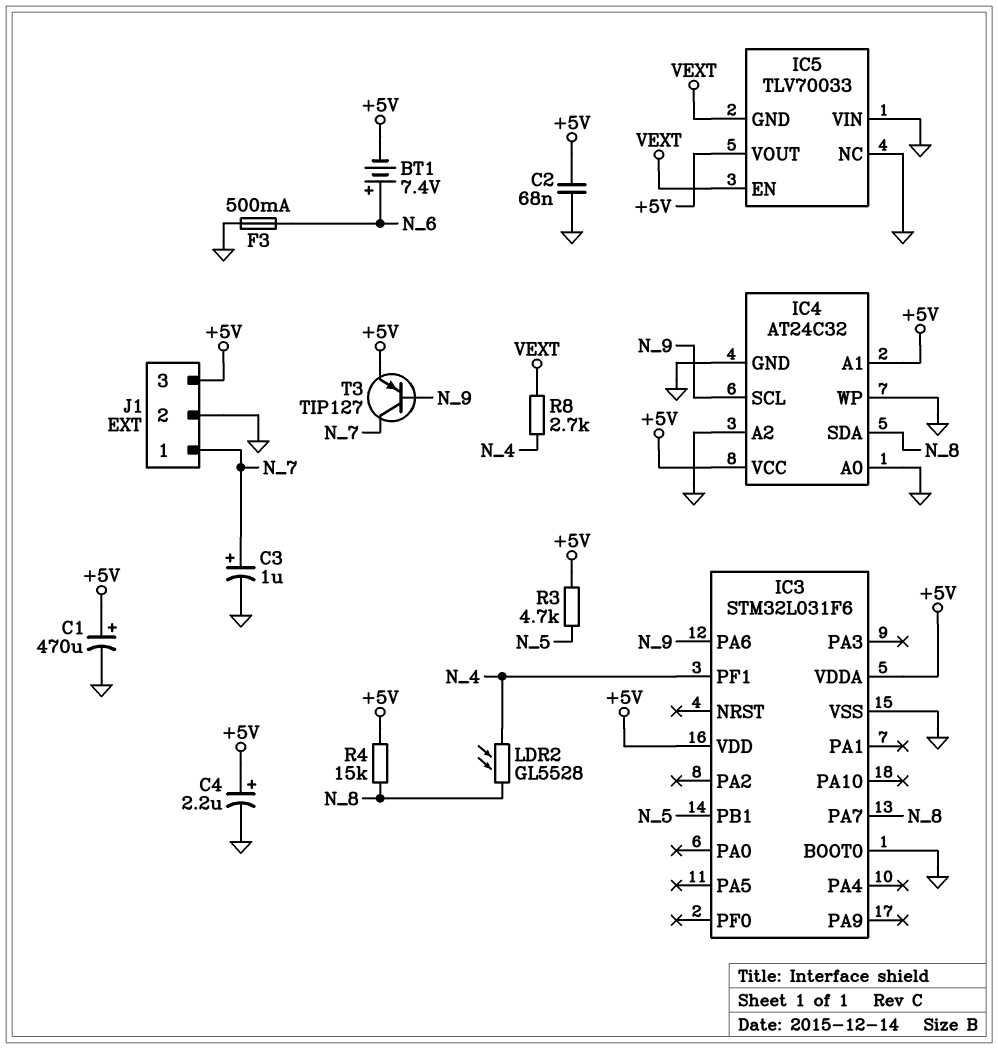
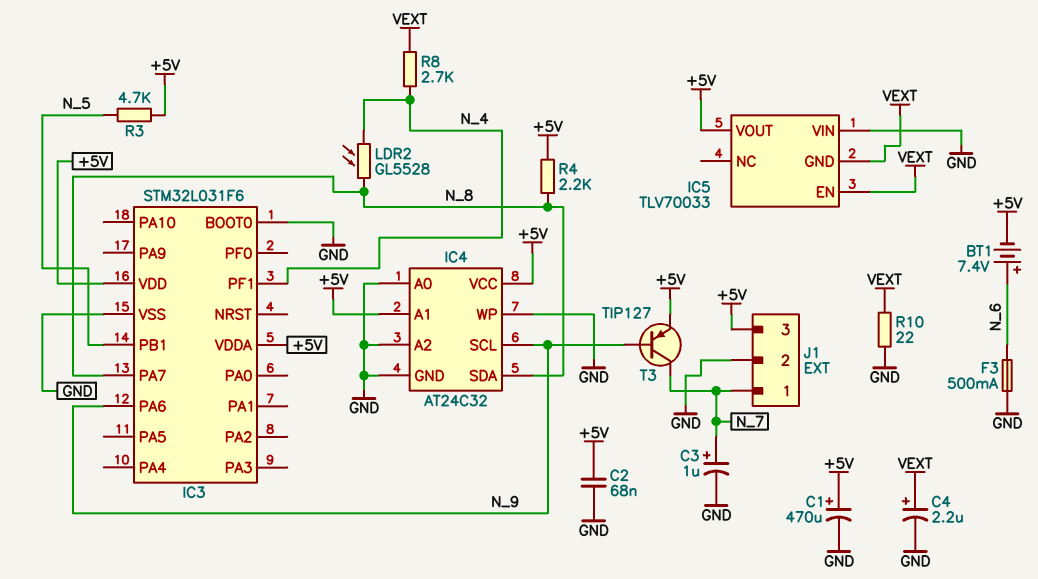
C4: 2.2uF (plus +5V, minus GND) -> 2.2uF (plus VEXT, minus GND)
IC5 pin NC: GND -> none
R4: 15k (+5V, N_8) -> 2.2k (+5V, N_8)
R10: none -> 22 (GND, VEXT)

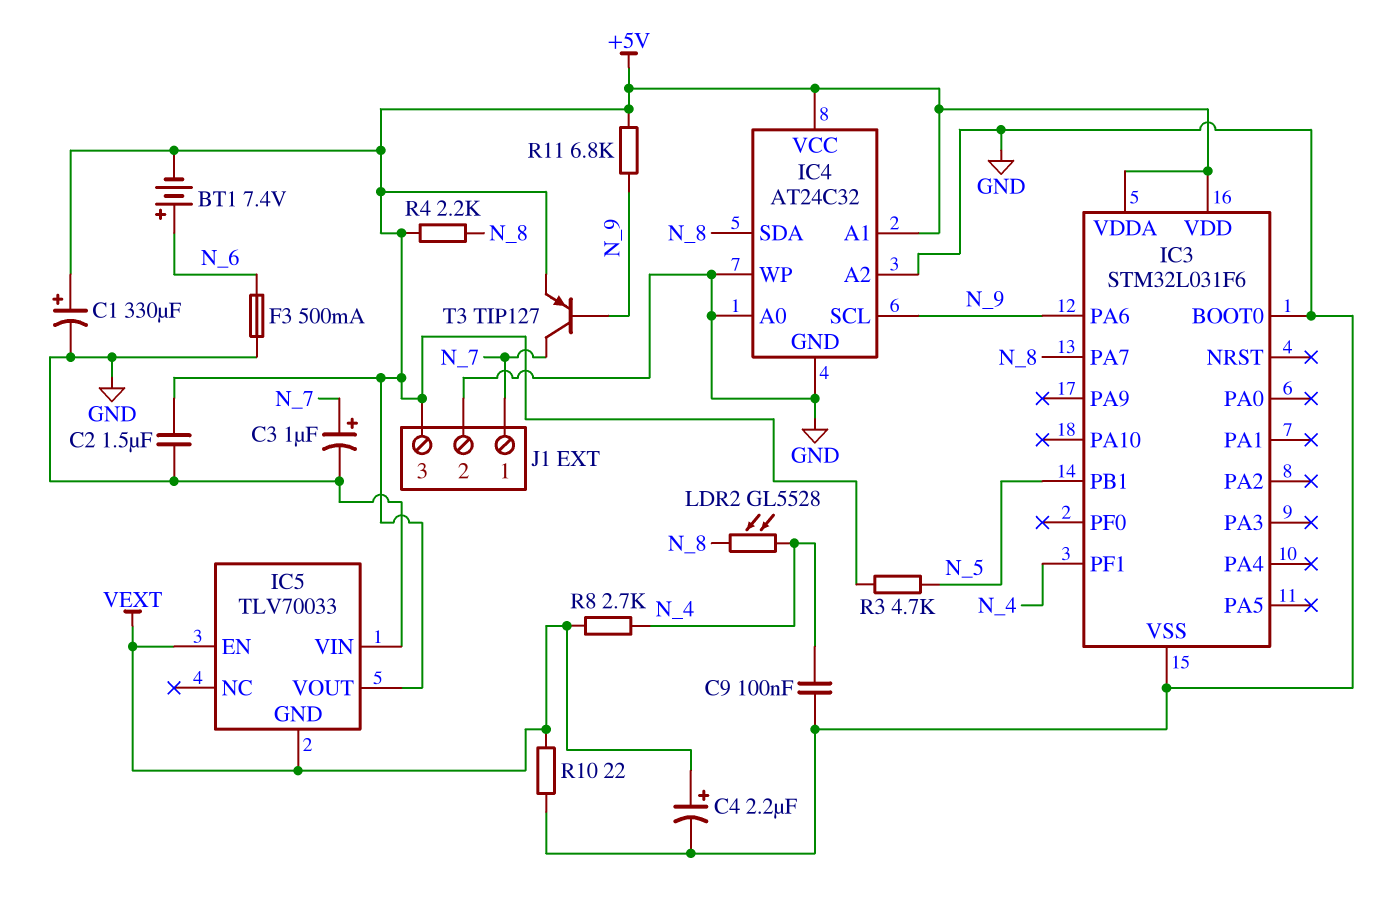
C1: 470uF (plus +5V, minus GND) -> 330uF (plus +5V, minus GND)
C2: 68nF (+5V, GND) -> 1.5uF (+5V, GND)
C9: none -> 100nF (GND, N_4)
R11: none -> 6.8k (+5V, N_9)

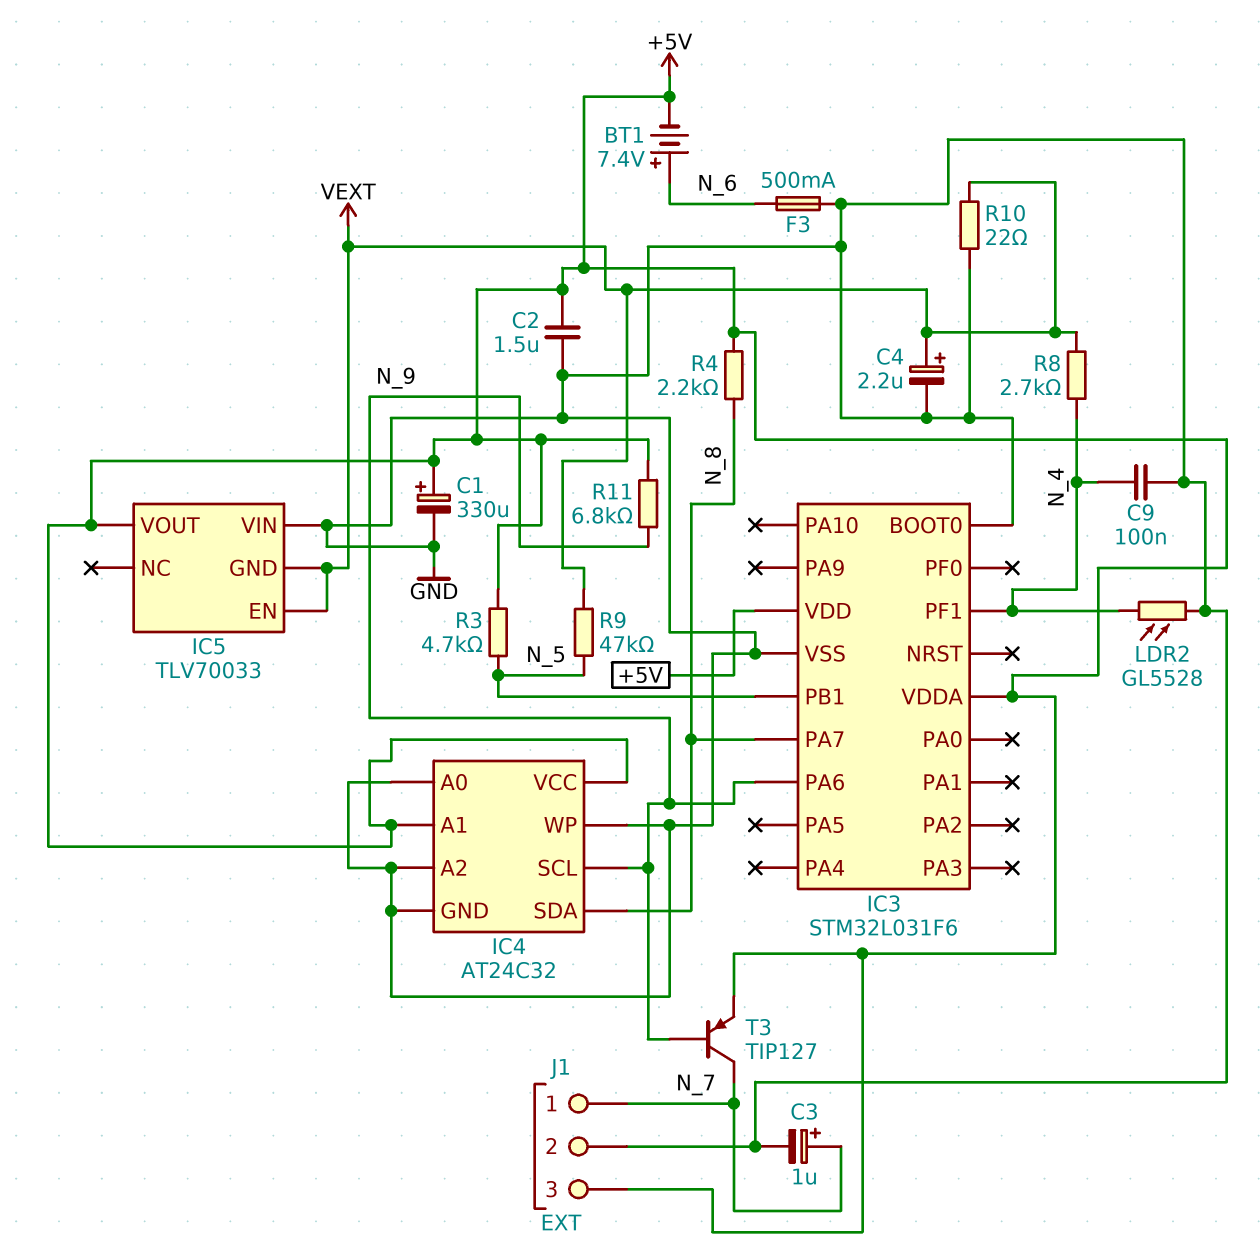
LDR2: GL5528 (N_4, N_8) -> GL5528 (GND, N_4)
R9: none -> 47k (N_5, VEXT)

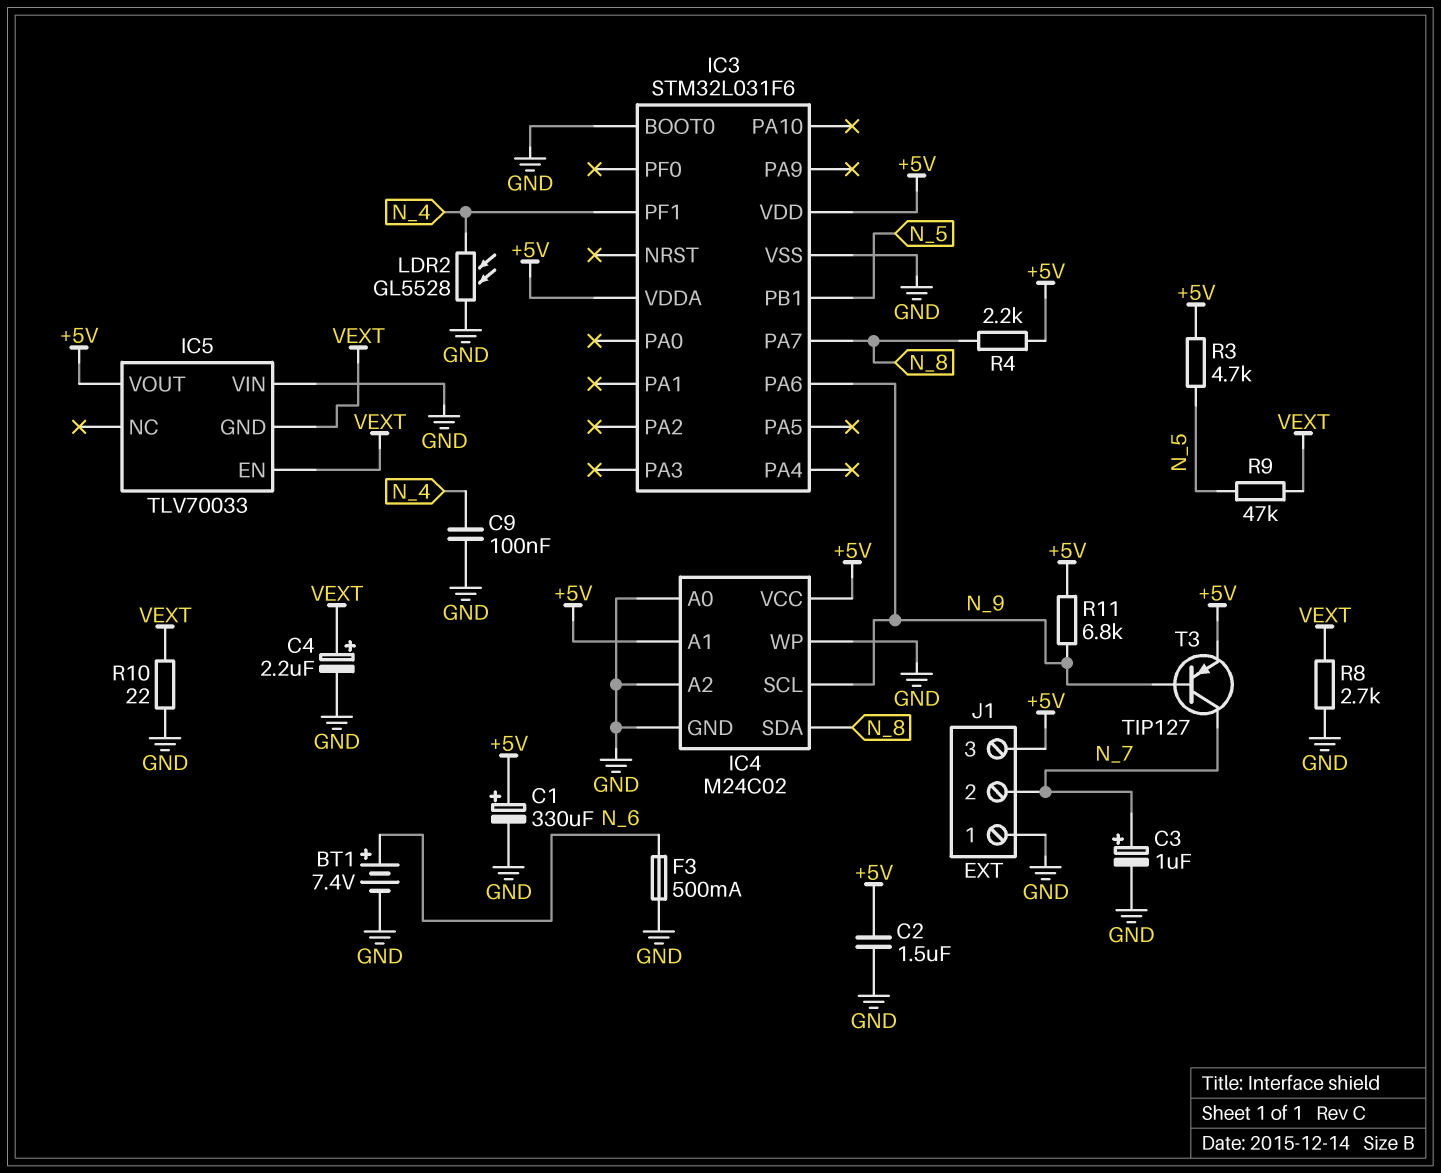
BT1: 7.4V (plus N_6, minus +5V) -> 7.4V (plus N_6, minus GND)
IC4: AT24C32 -> M24C02
J1 pin 1: N_7 -> GND
J1 pin 2: GND -> N_7
R8: 2.7k (N_4, VEXT) -> 2.7k (GND, VEXT)

